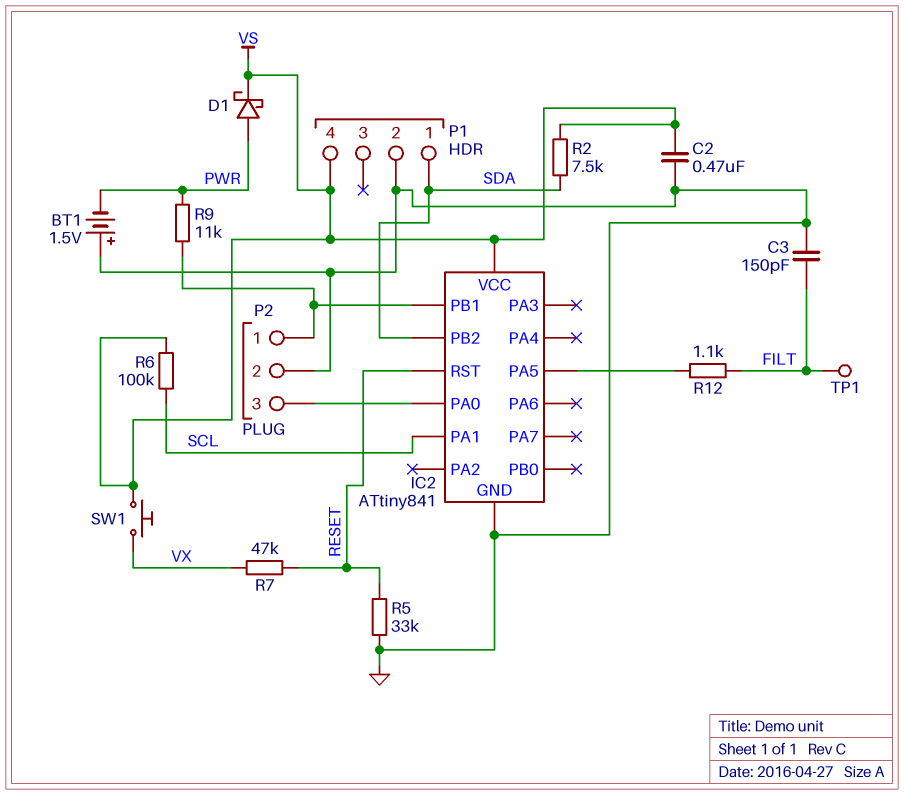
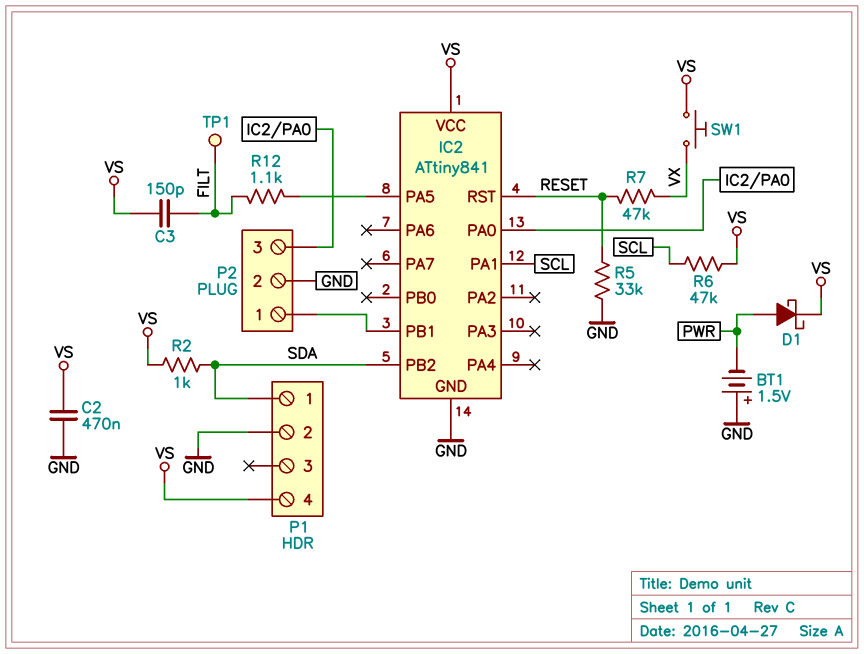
C3: 150pF (FILT, GND) -> 150pF (FILT, VS)
R2: 7.5k (SDA, VS) -> 1k (SDA, VS)
R6: 100k (SCL, VS) -> 47k (SCL, VS)
R9: 11k (IC2/PB1, PWR) -> none

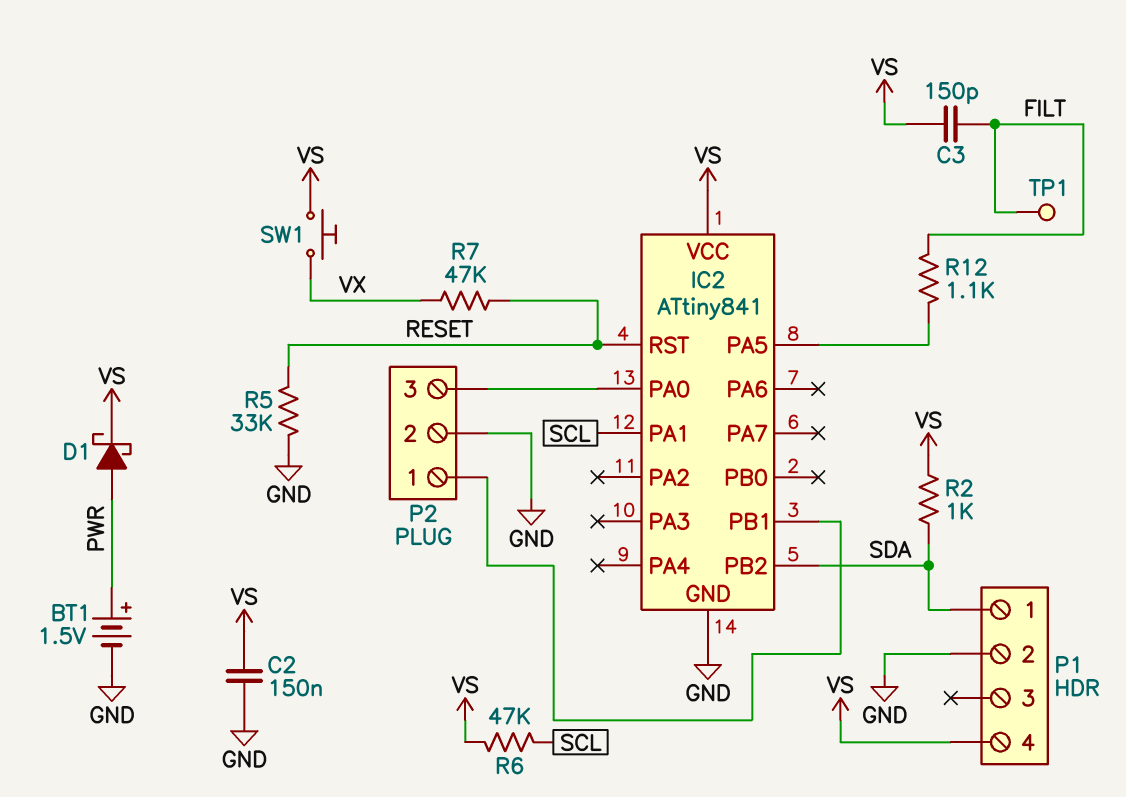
BT1: 1.5V (plus GND, minus PWR) -> 1.5V (plus PWR, minus GND)
C2: 470nF (GND, VS) -> 150nF (GND, VS)

